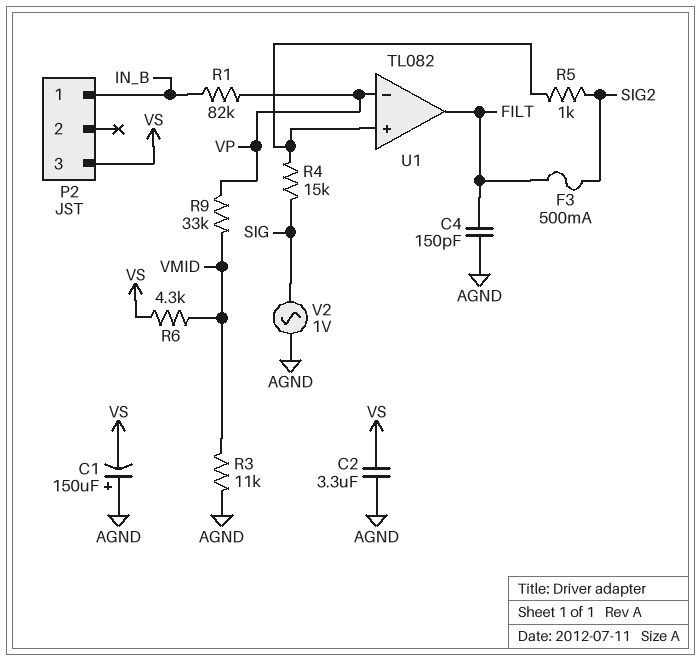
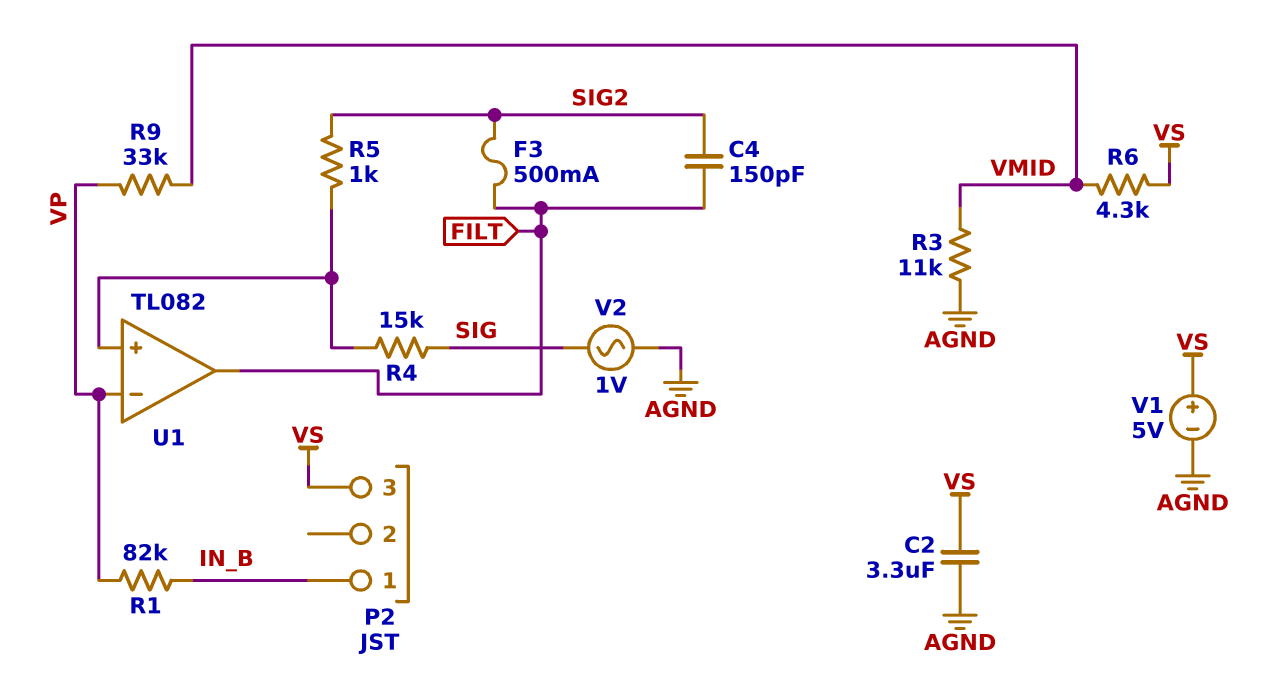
C1: 150uF (plus AGND, minus VS) -> none
C4: 150pF (AGND, FILT) -> 150pF (FILT, SIG2)
V1: none -> 5V (plus VS, minus AGND)

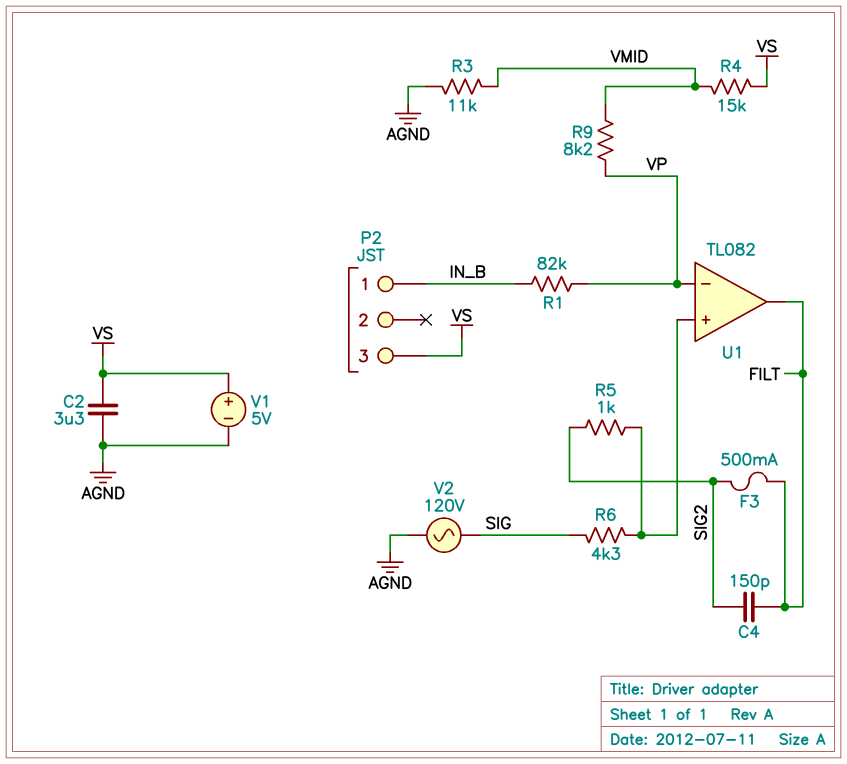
R4: 15k (SIG, U1/in+) -> 15k (VMID, VS)
R6: 4.3k (VMID, VS) -> 4.3k (SIG, U1/in+)
R9: 33k (VMID, VP) -> 8.2k (VMID, VP)
V2: AC 1V (AGND, SIG) -> AC 120V (AGND, SIG)

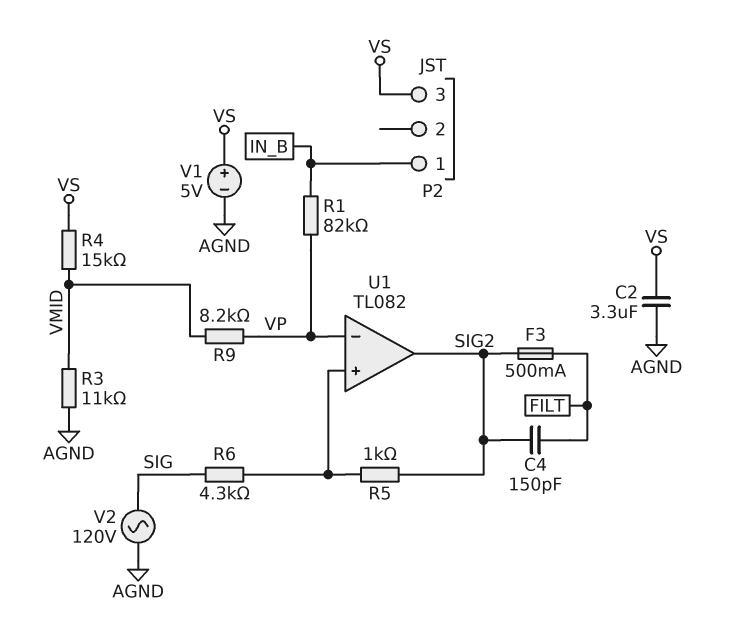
U1 pin out: FILT -> SIG2

